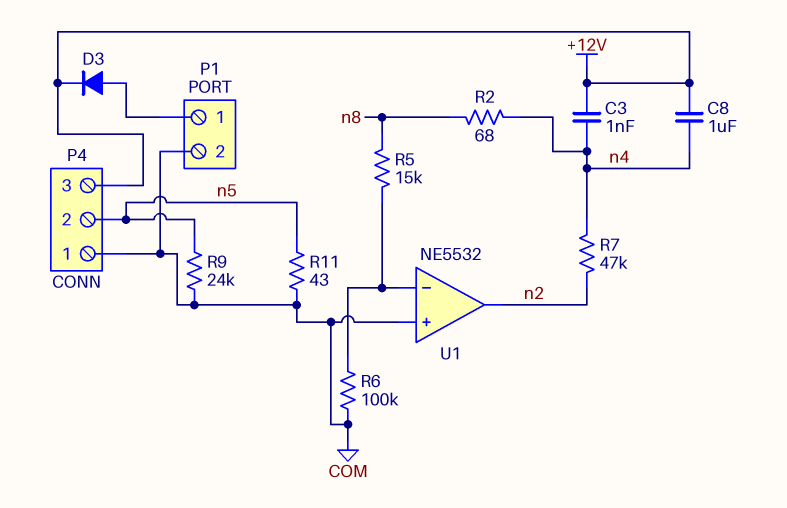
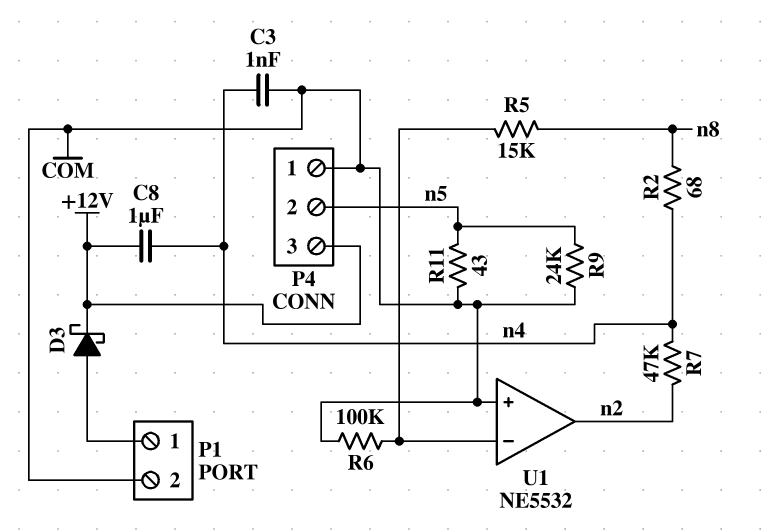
C3: 1nF (+12V, n4) -> 1nF (COM, n4)
D3: diode (A P1/1, K +12V) -> schottky (A P1/1, K +12V)

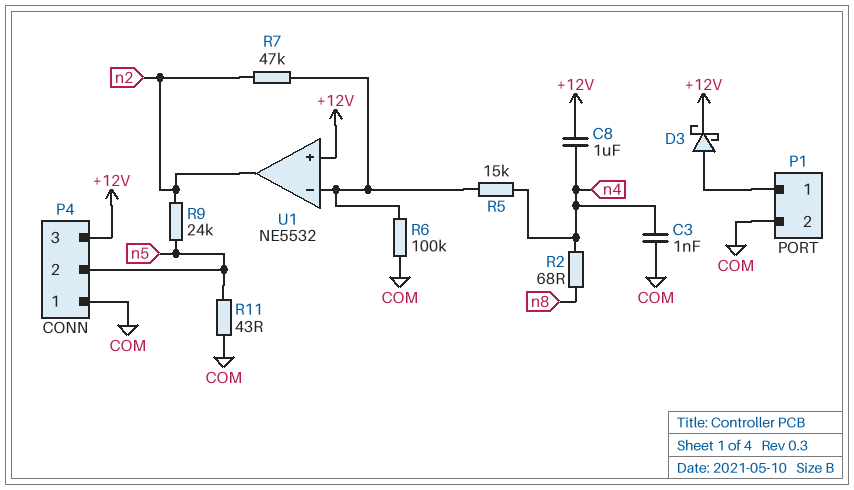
R5: 15k (U1/in-, n8) -> 15k (U1/in-, n4)
R7: 47k (n2, n4) -> 47k (U1/in-, n2)
R9: 24k (COM, n5) -> 24k (n2, n5)
U1 pin in+: COM -> +12V

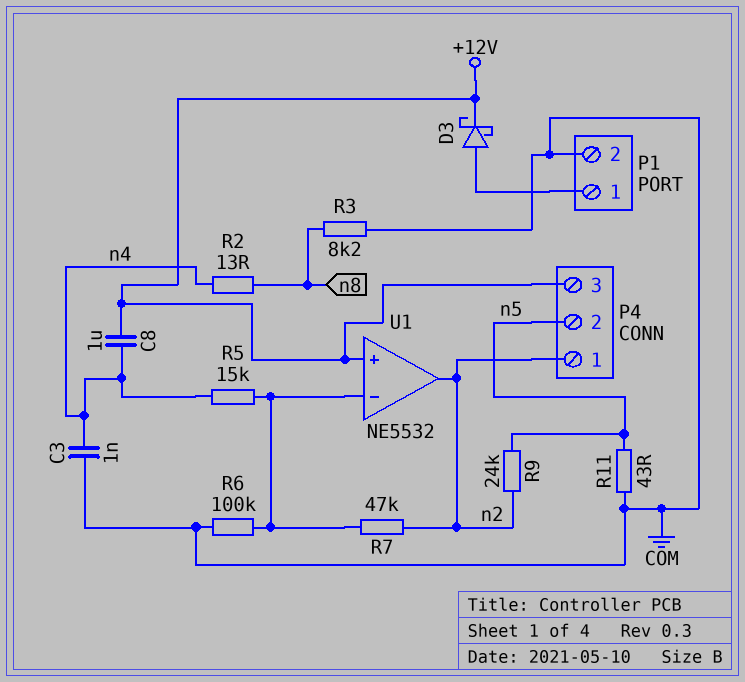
P4 pin 1: COM -> n2
R2: 68 (n4, n8) -> 13 (n4, n8)
R3: none -> 8.2k (COM, n8)

